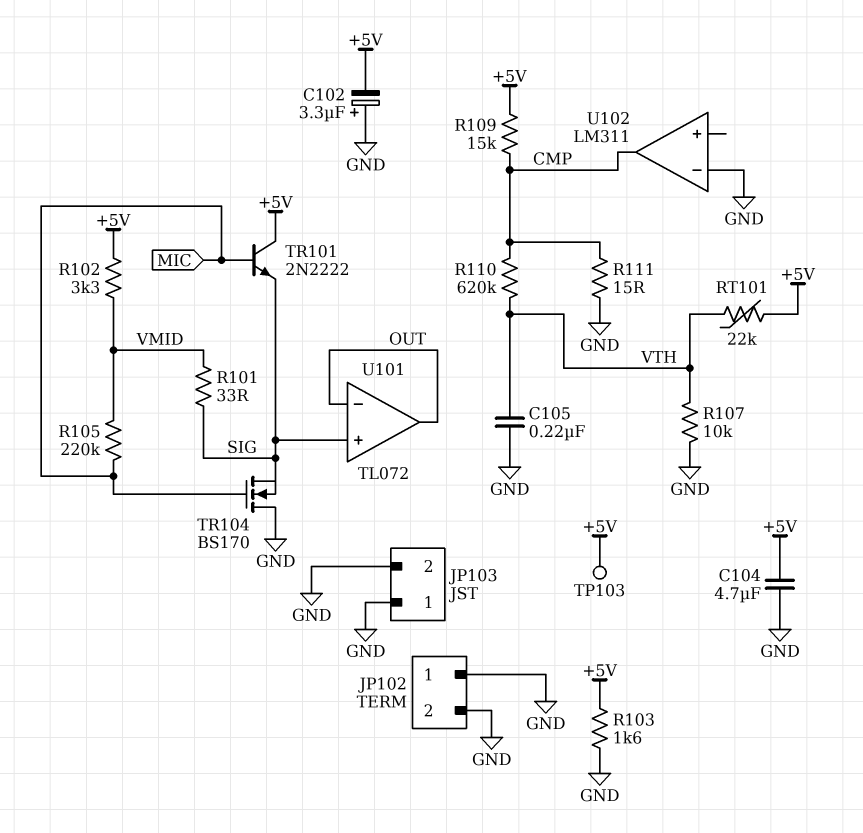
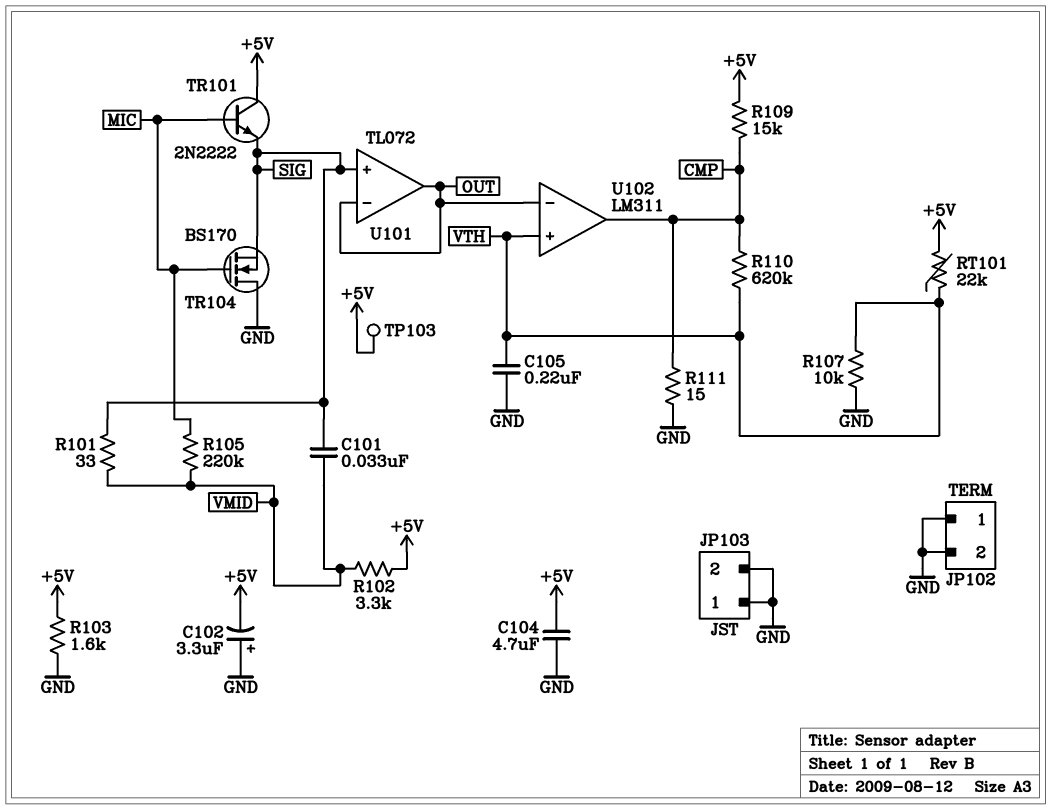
C101: none -> 33nF (SIG, VMID)
U102 pin in+: none -> VTH
U102 pin in-: GND -> OUT

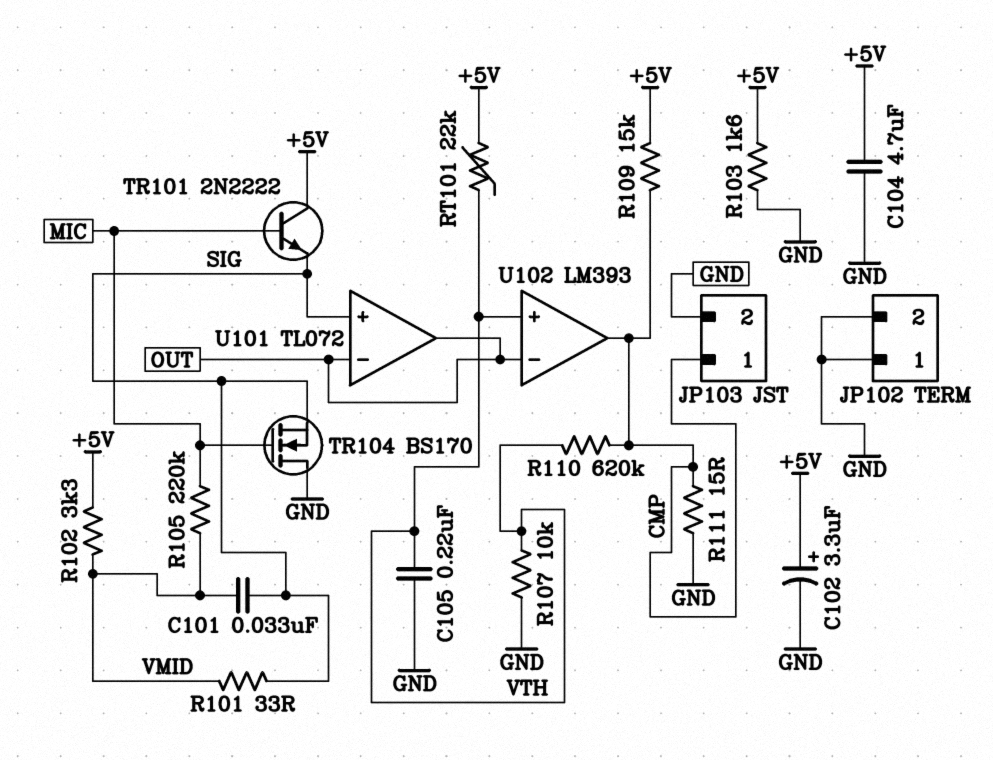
C102: 3.3uF (plus GND, minus +5V) -> 3.3uF (plus +5V, minus GND)
JP103 pin 1: GND -> CMP
TP103: test point (+5V) -> none
U102: LM311 -> LM393

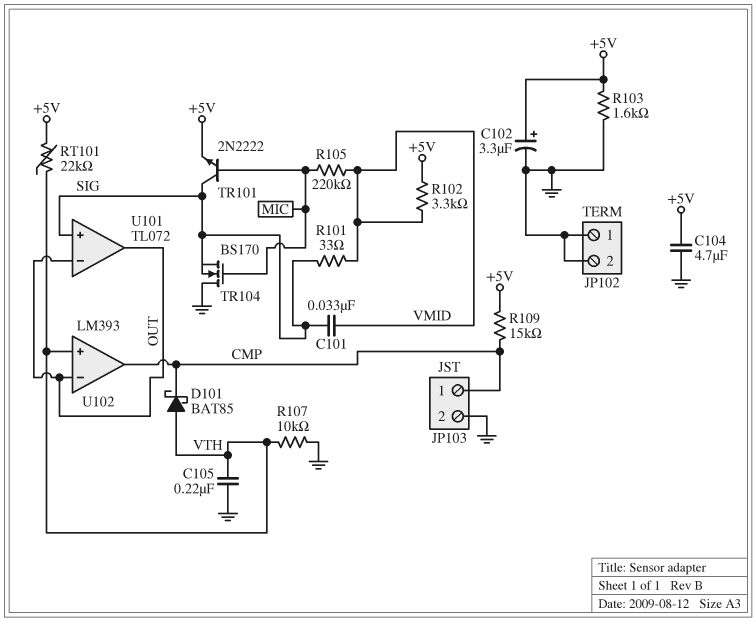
D101: none -> schottky BAT85 (A VTH, K CMP)
R110: 620k (CMP, VTH) -> none
R111: 15 (CMP, GND) -> none
TR101: NPN 2N2222 (B MIC, C +5V, E SIG) -> NPN 2N2222 (B MIC, C SIG, E +5V)

